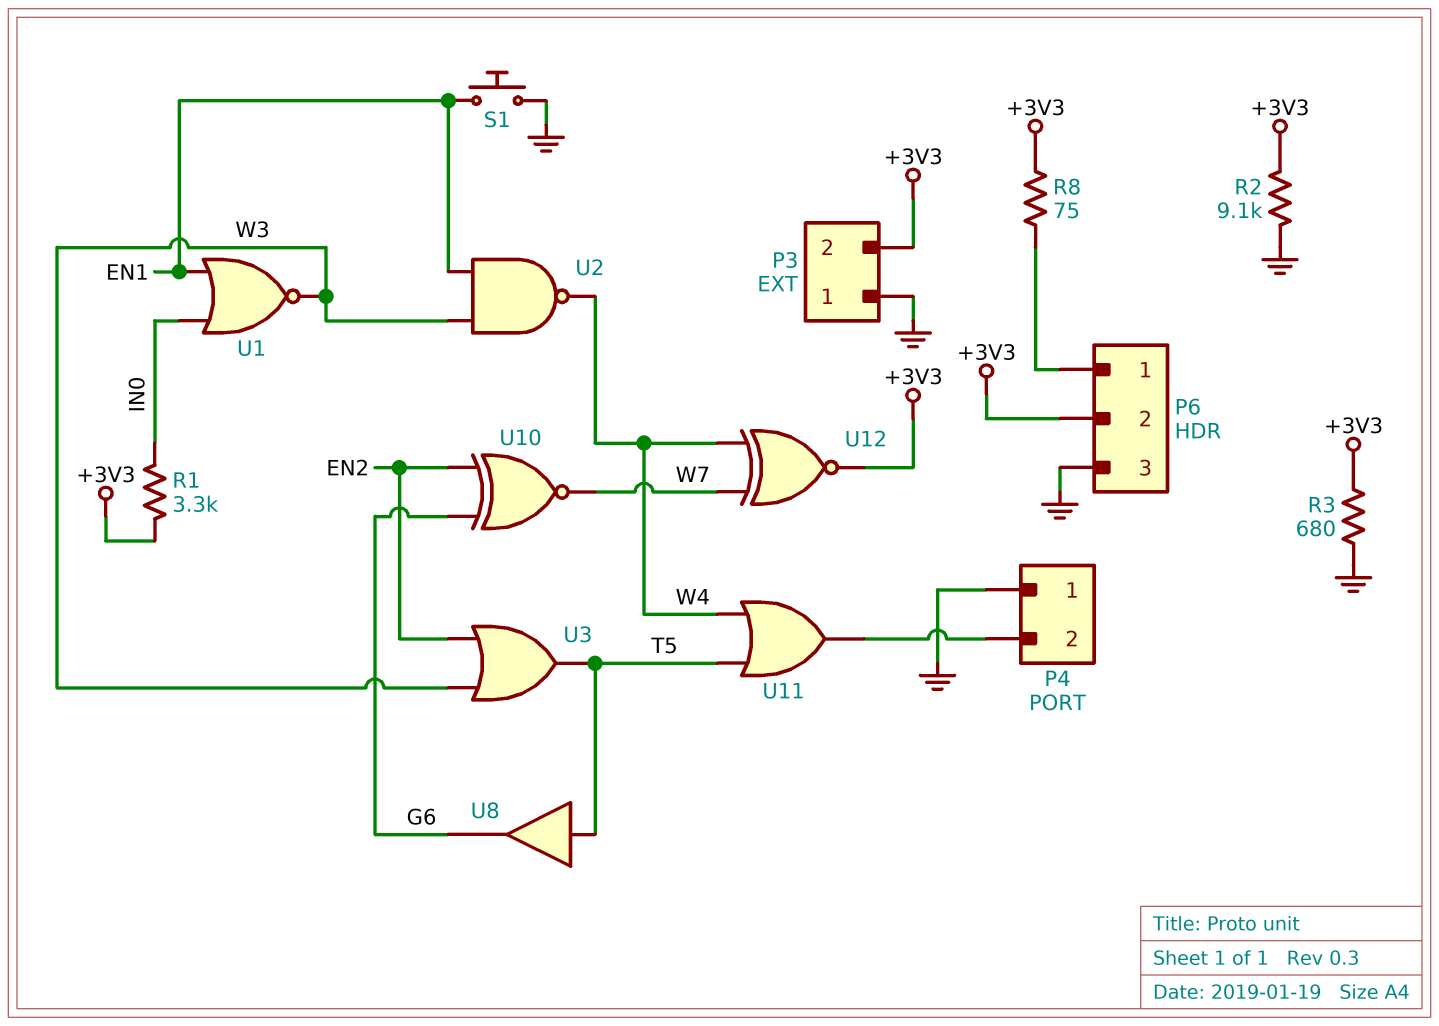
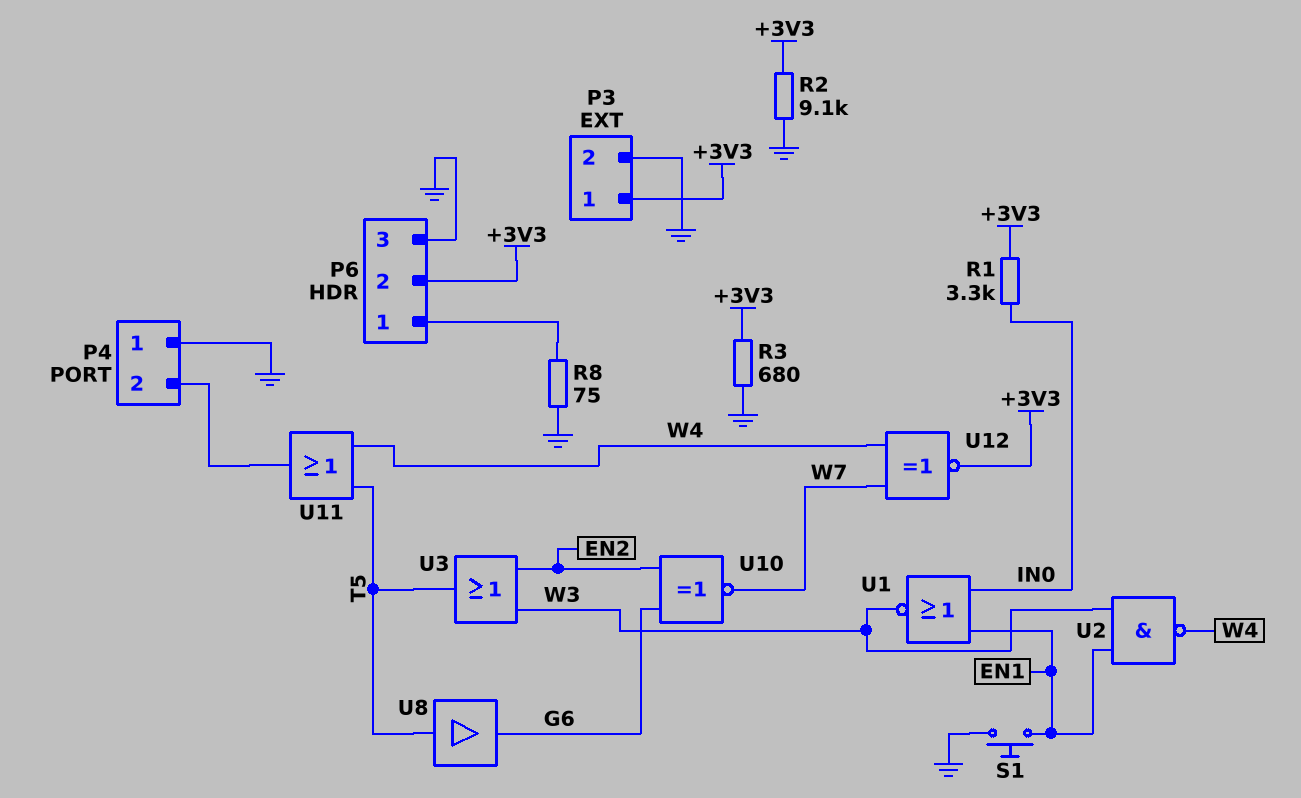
P3 pin 1: GND -> +3V3
P3 pin 2: +3V3 -> GND
R8: 75 (+3V3, P6/1) -> 75 (GND, P6/1)

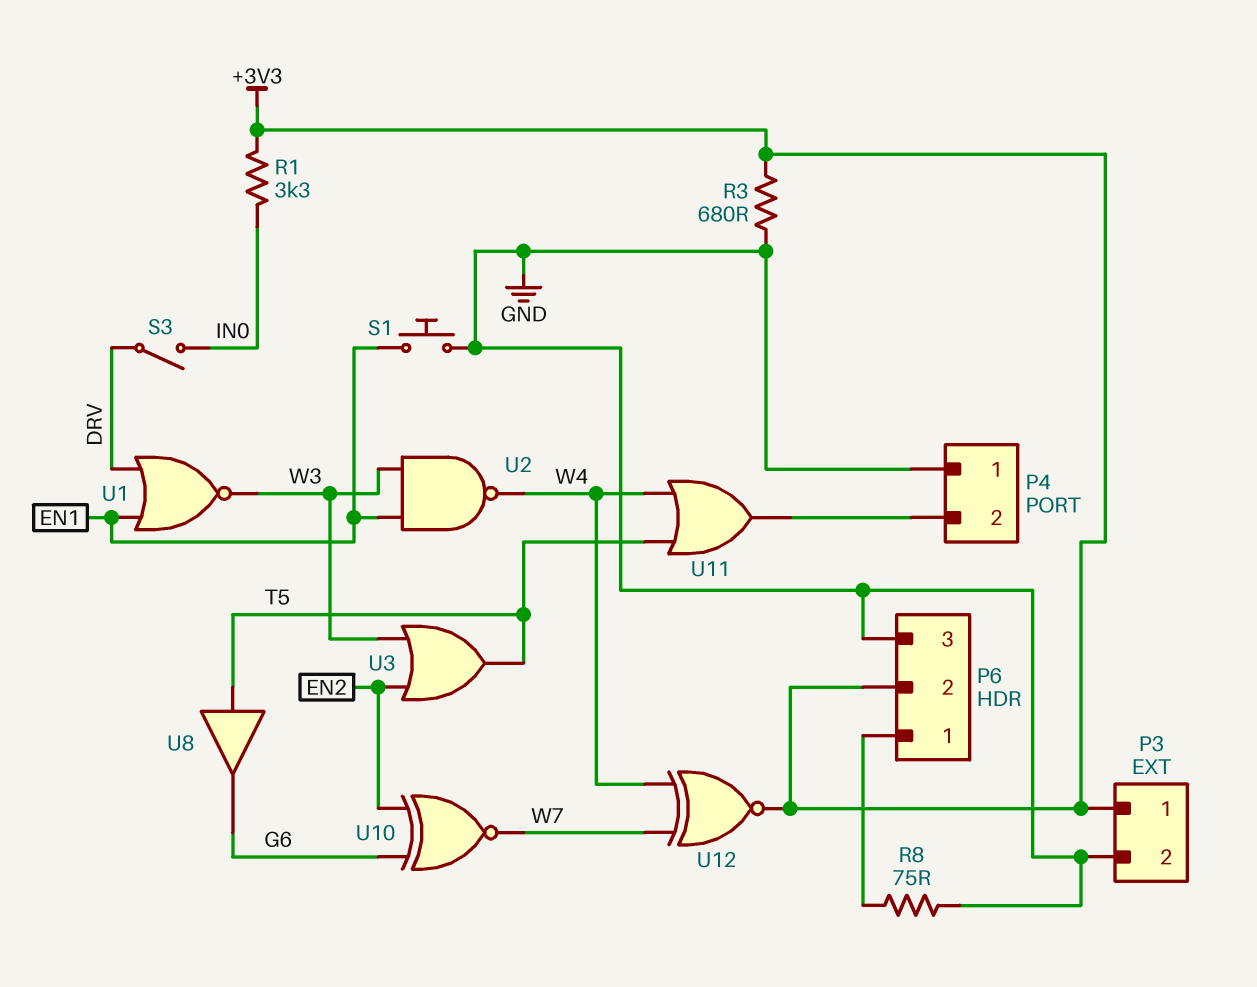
R2: 9.1k (+3V3, GND) -> none
S3: none -> switch (DRV, IN0)
U1: NOR (in EN1, in IN0, out W3) -> NOR (in DRV, in EN1, out W3)

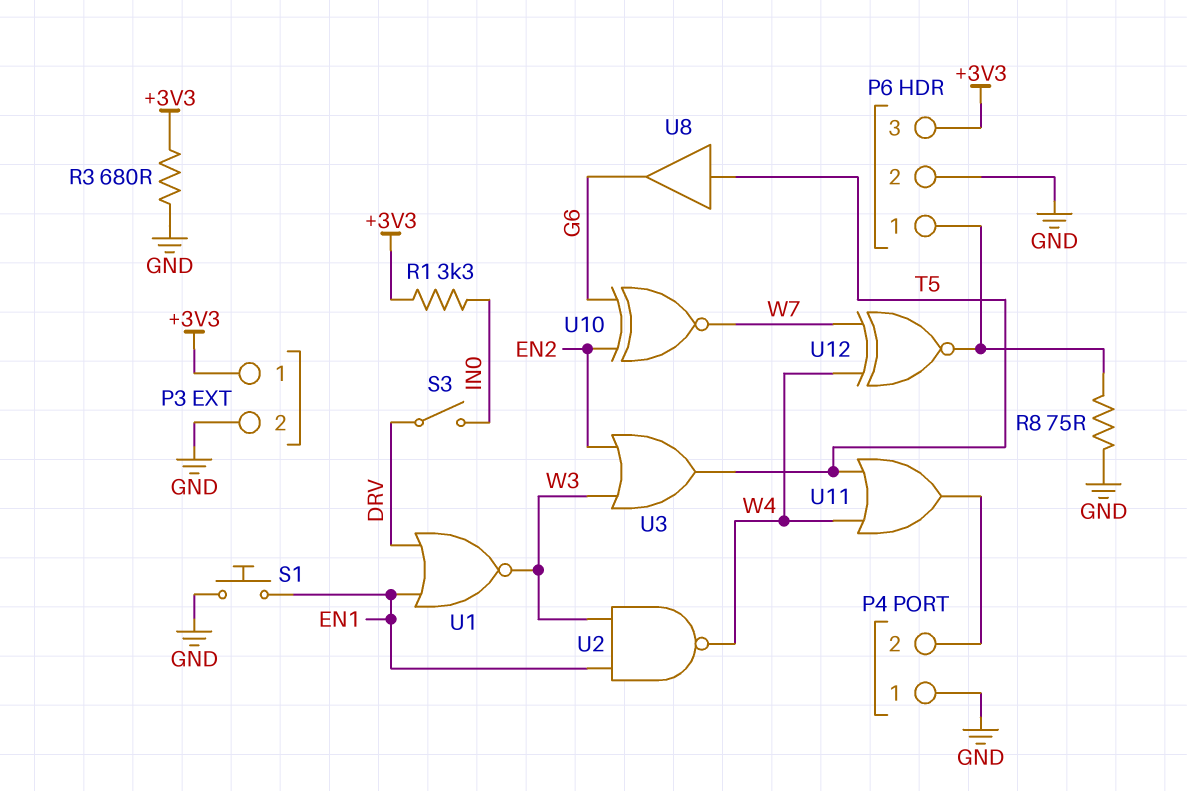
P6 pin 2: +3V3 -> GND
P6 pin 3: GND -> +3V3
U12: XNOR (in W4, in W7, out +3V3) -> XNOR (in W4, in W7, out P6/1)

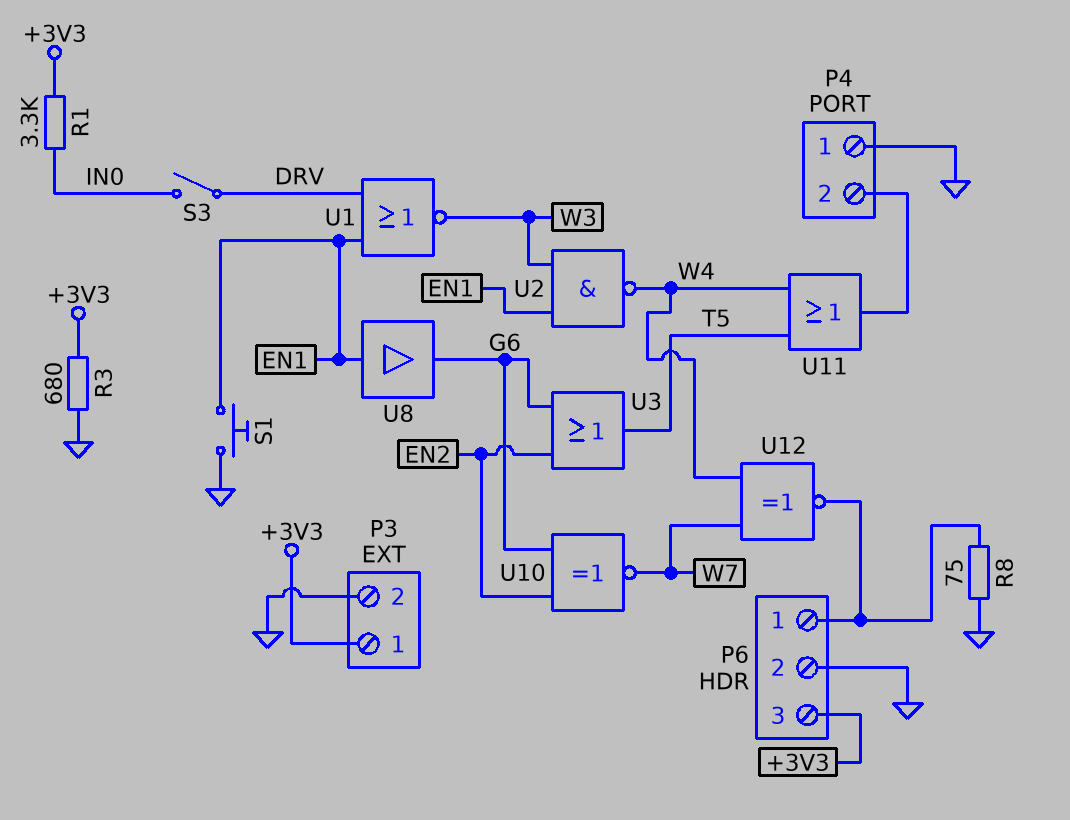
U3: OR (in EN2, in W3, out T5) -> OR (in EN2, in G6, out T5)
U8: buffer (in T5, out G6) -> buffer (in EN1, out G6)

